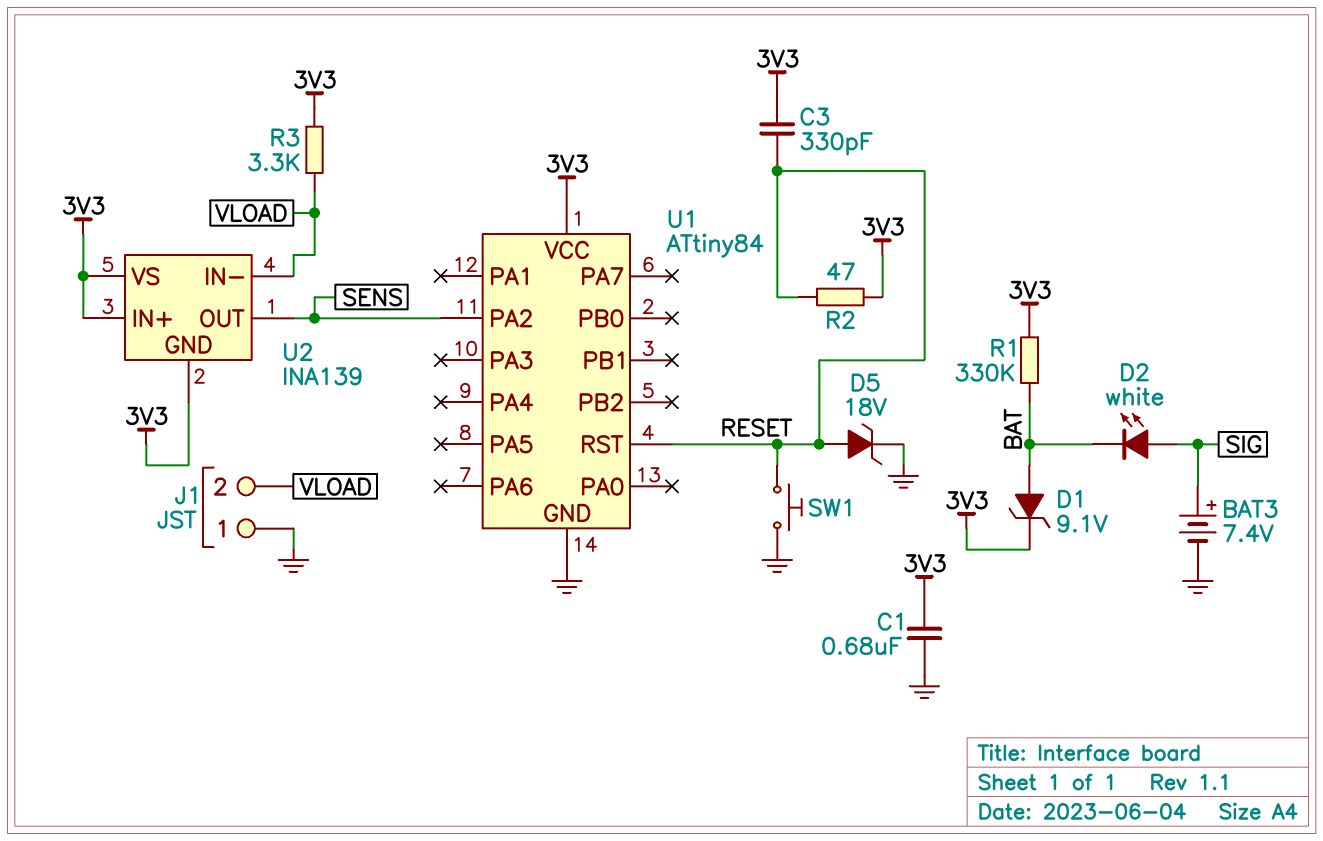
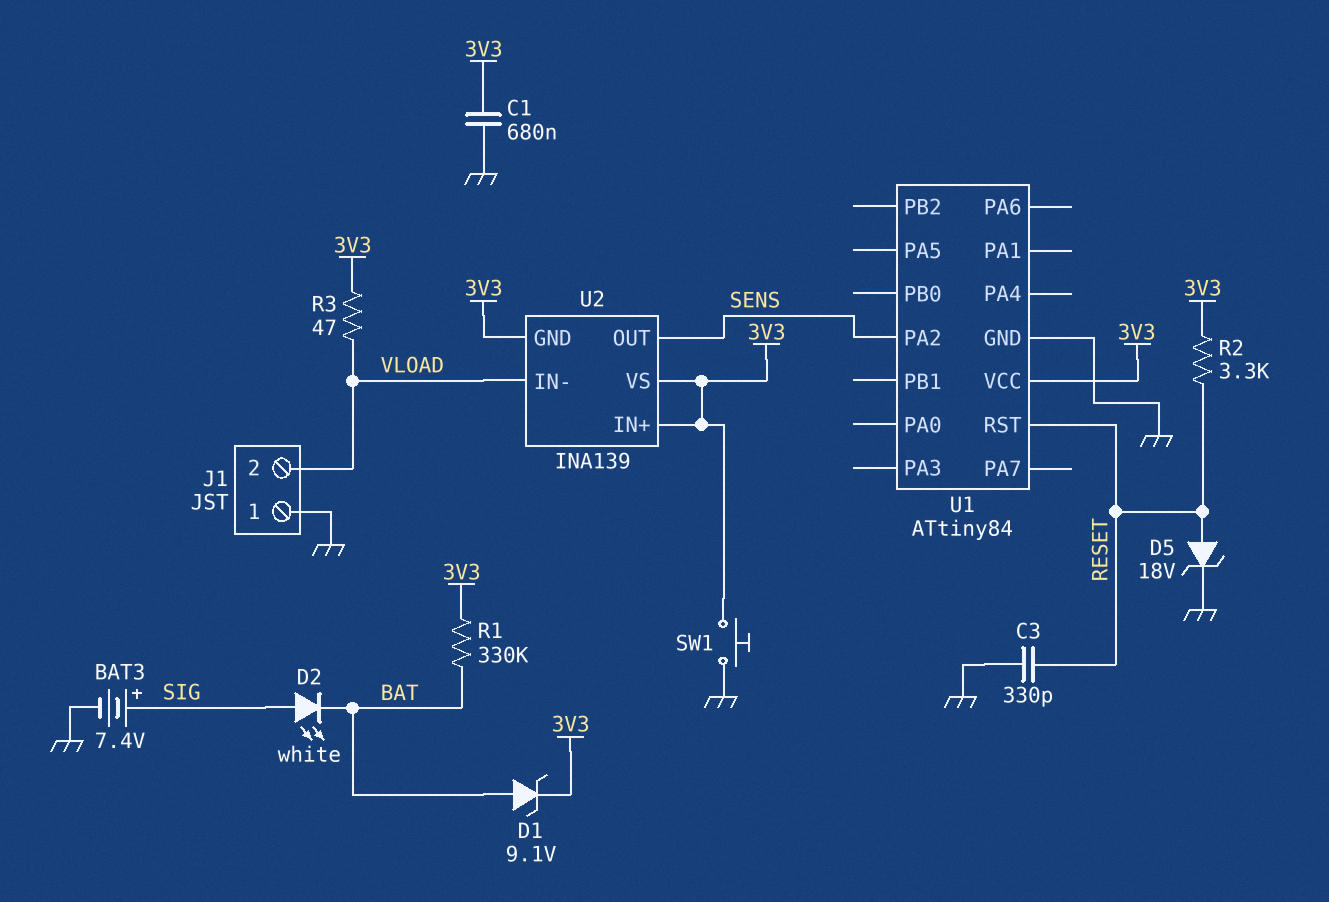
C3: 330pF (3V3, RESET) -> 330pF (GND, RESET)
R2: 47 (3V3, RESET) -> 3.3k (3V3, RESET)
R3: 3.3k (3V3, VLOAD) -> 47 (3V3, VLOAD)
SW1: button (GND, RESET) -> button (3V3, GND)

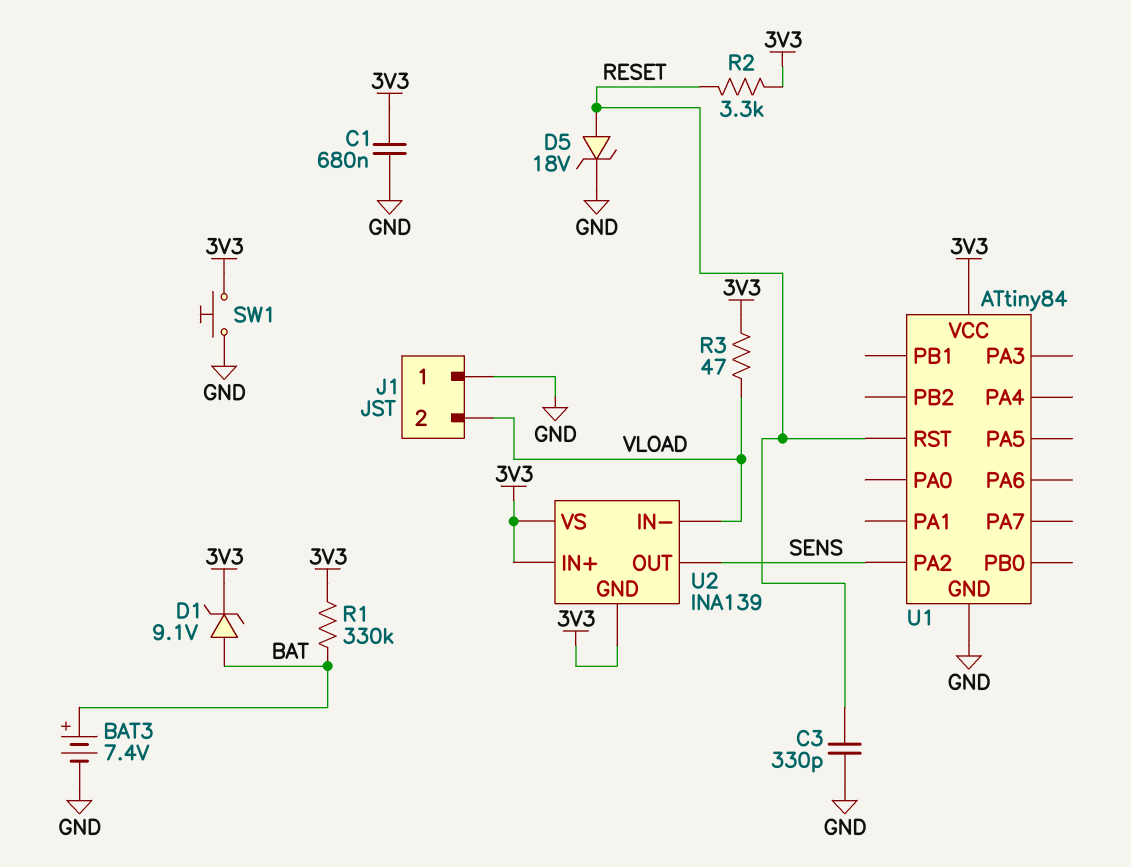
BAT3: 7.4V (plus SIG, minus GND) -> 7.4V (plus BAT, minus GND)
D2: LED white (A SIG, K BAT) -> none

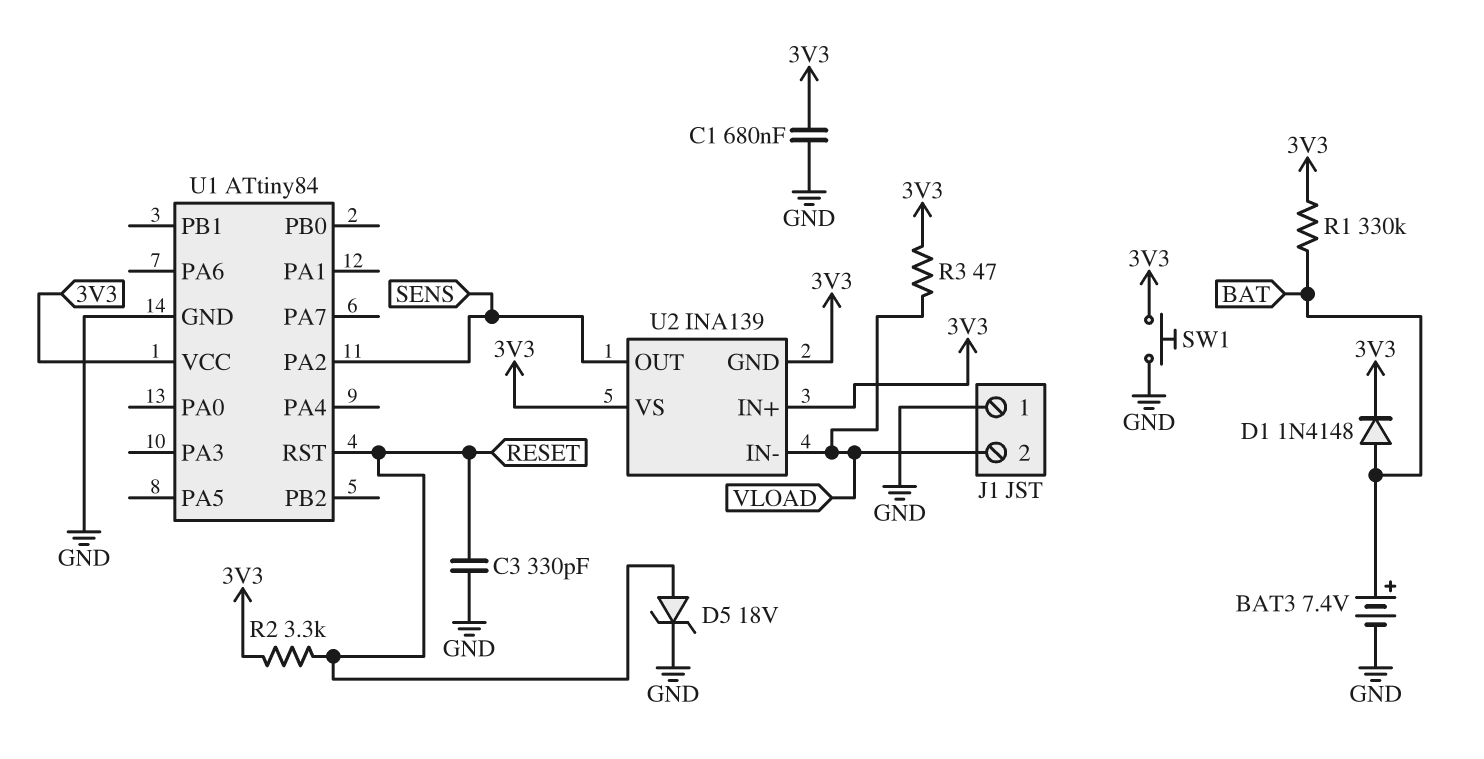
D1: zener 9.1V (A BAT, K 3V3) -> diode 1N4148 (A BAT, K 3V3)

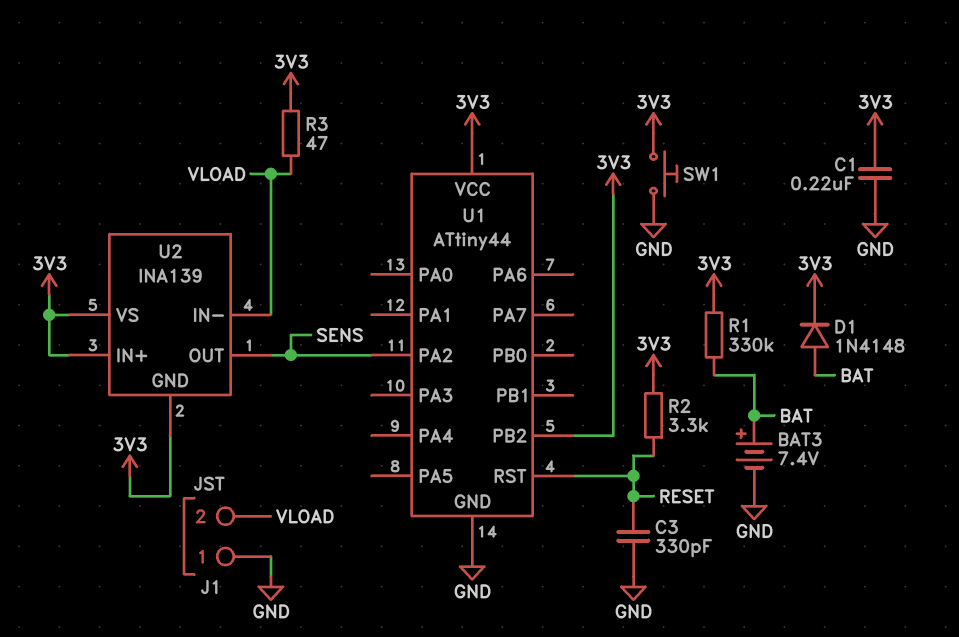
C1: 680nF (3V3, GND) -> 220nF (3V3, GND)
D5: zener 18V (A RESET, K GND) -> none
U1: ATtiny84 -> ATtiny44
U1 pin PB2: none -> 3V3

